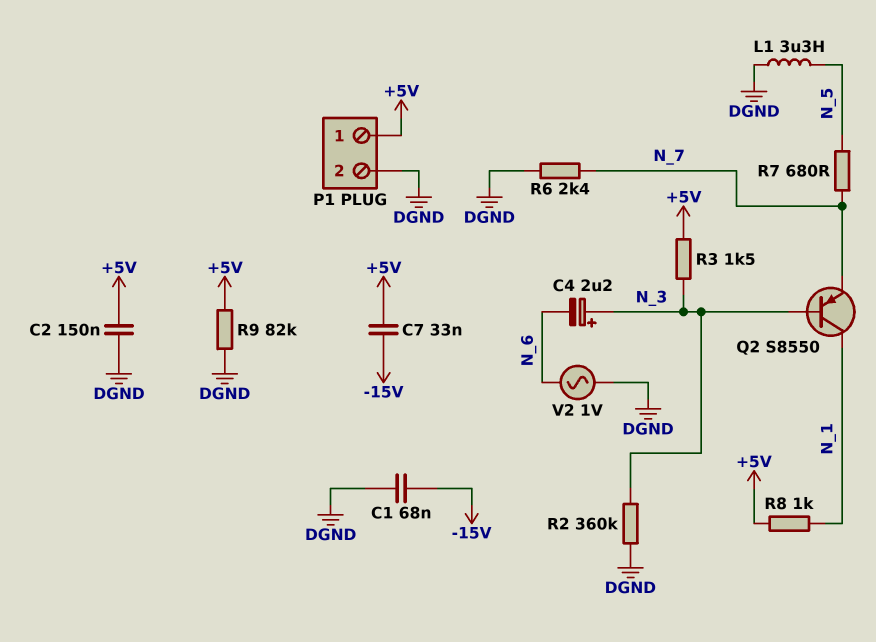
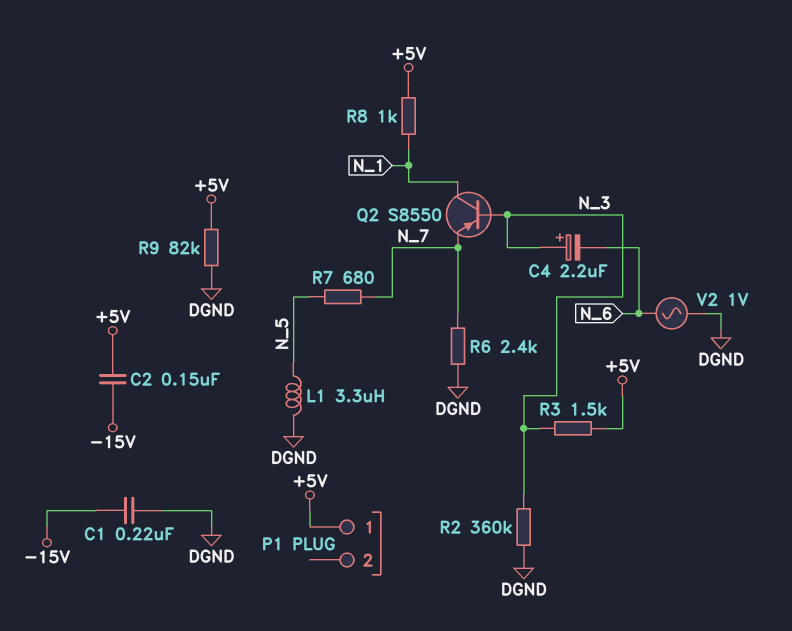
C1: 68nF (-15V, DGND) -> 220nF (-15V, DGND)
C2: 150nF (+5V, DGND) -> 150nF (+5V, -15V)
C7: 33nF (+5V, -15V) -> none
P1 pin 2: DGND -> none

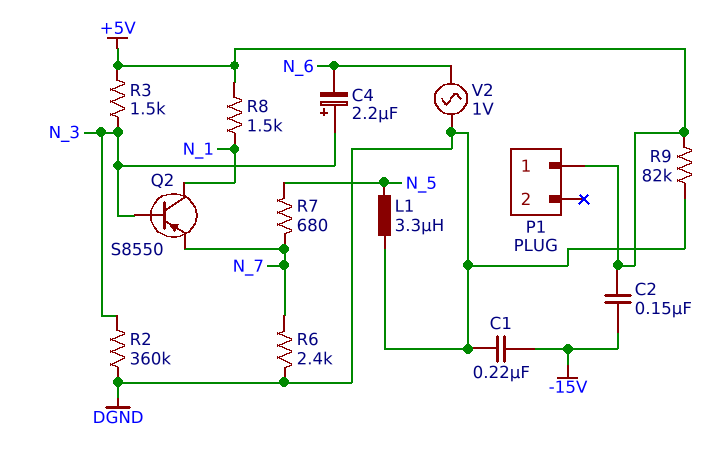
R8: 1k (+5V, N_1) -> 1.5k (+5V, N_1)

